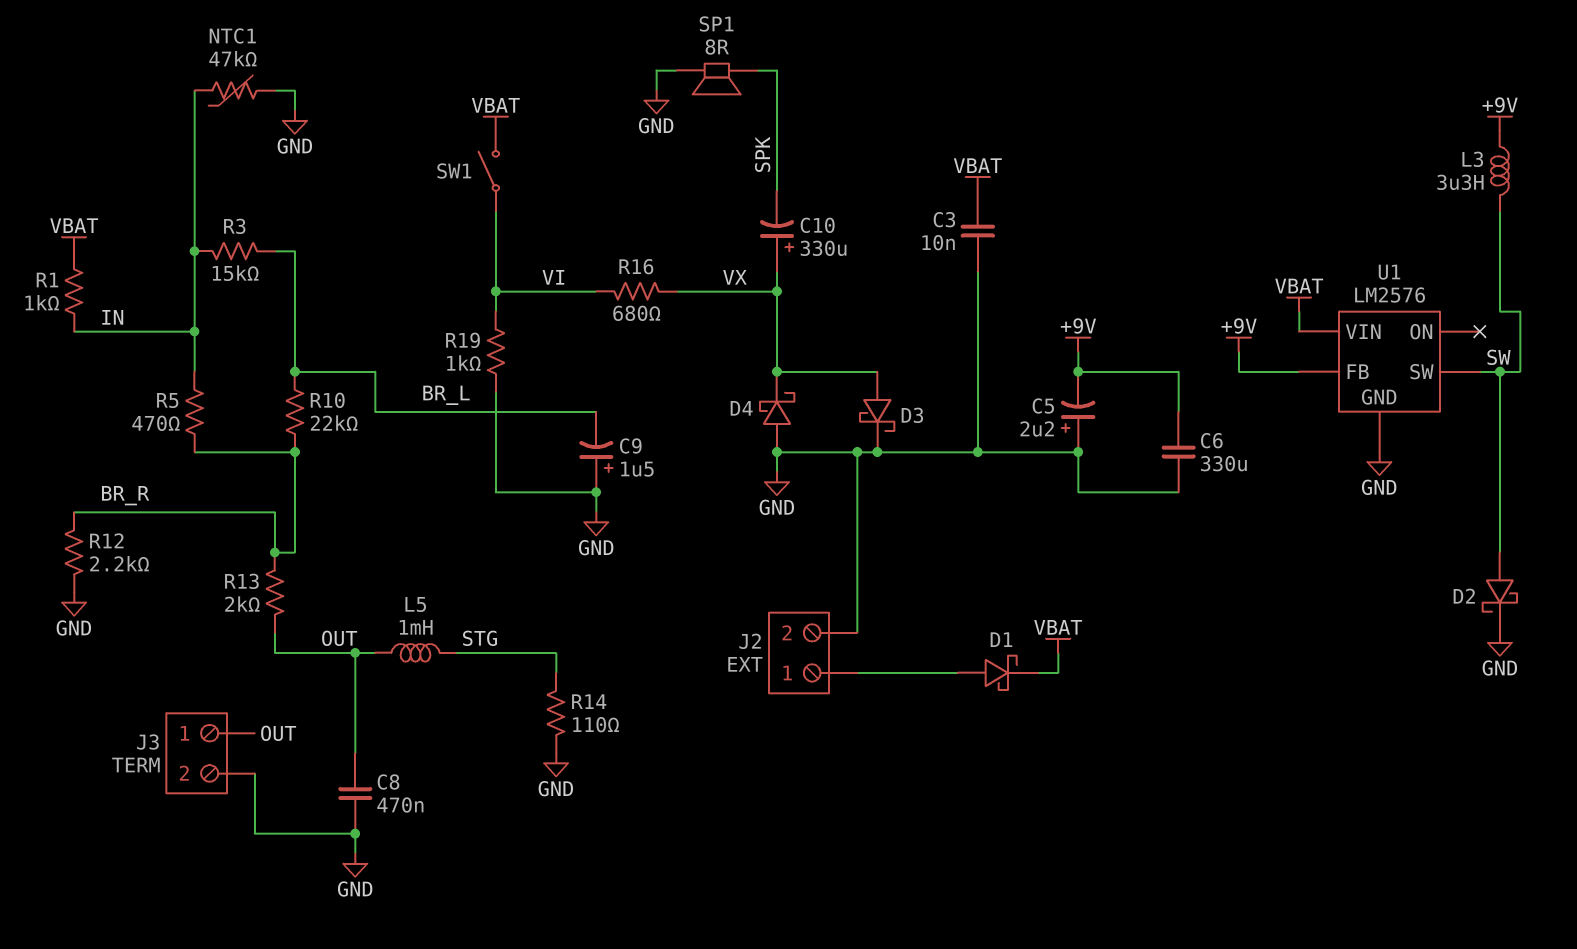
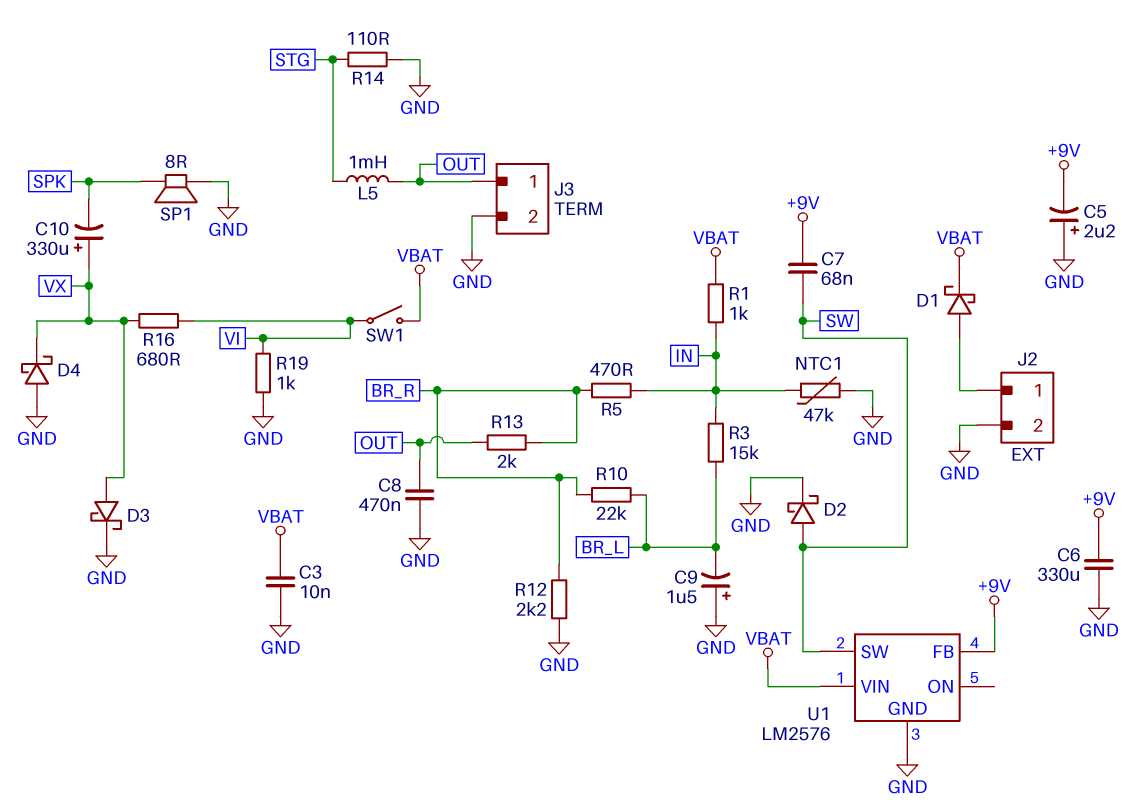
C7: none -> 68nF (+9V, SW)
L3: 3.3uH (+9V, SW) -> none

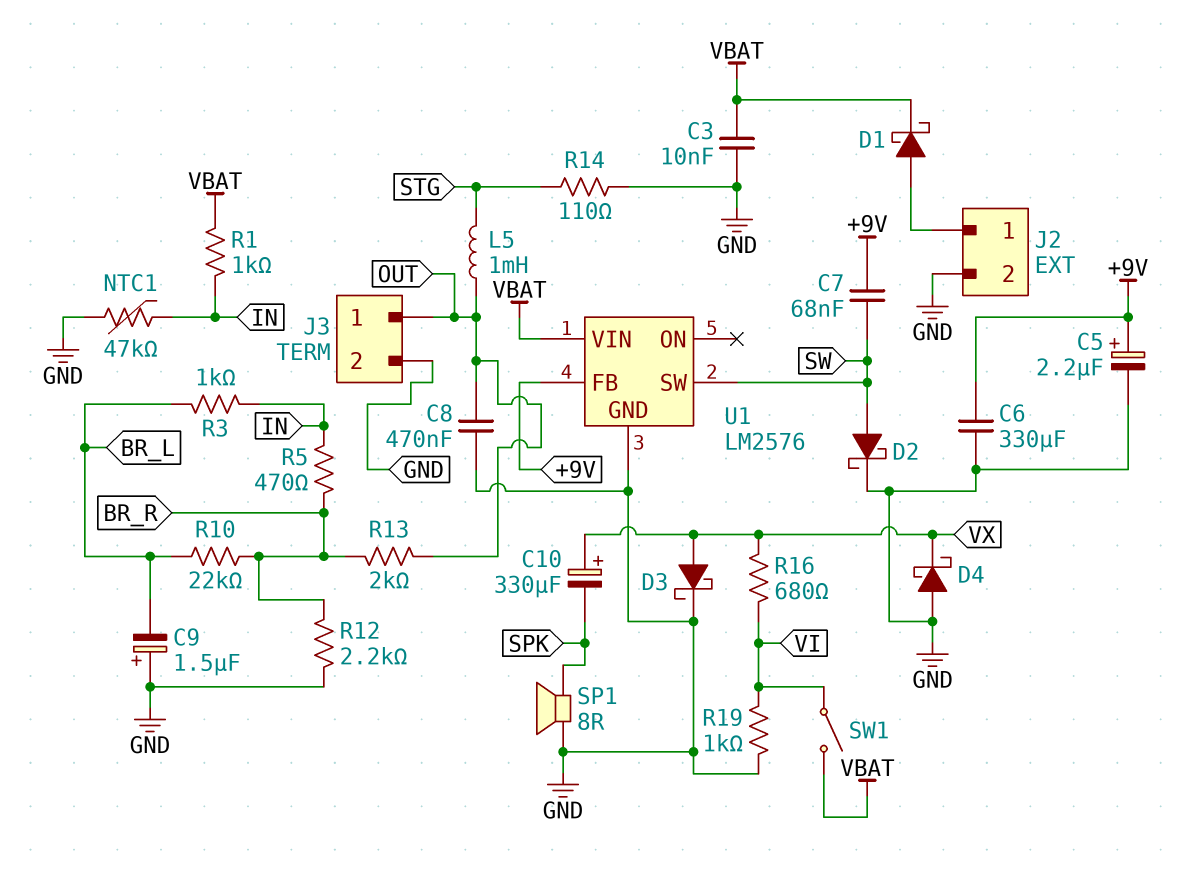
C5: 2.2uF (plus GND, minus +9V) -> 2.2uF (plus +9V, minus GND)
R3: 15k (BR_L, IN) -> 1k (BR_L, IN)

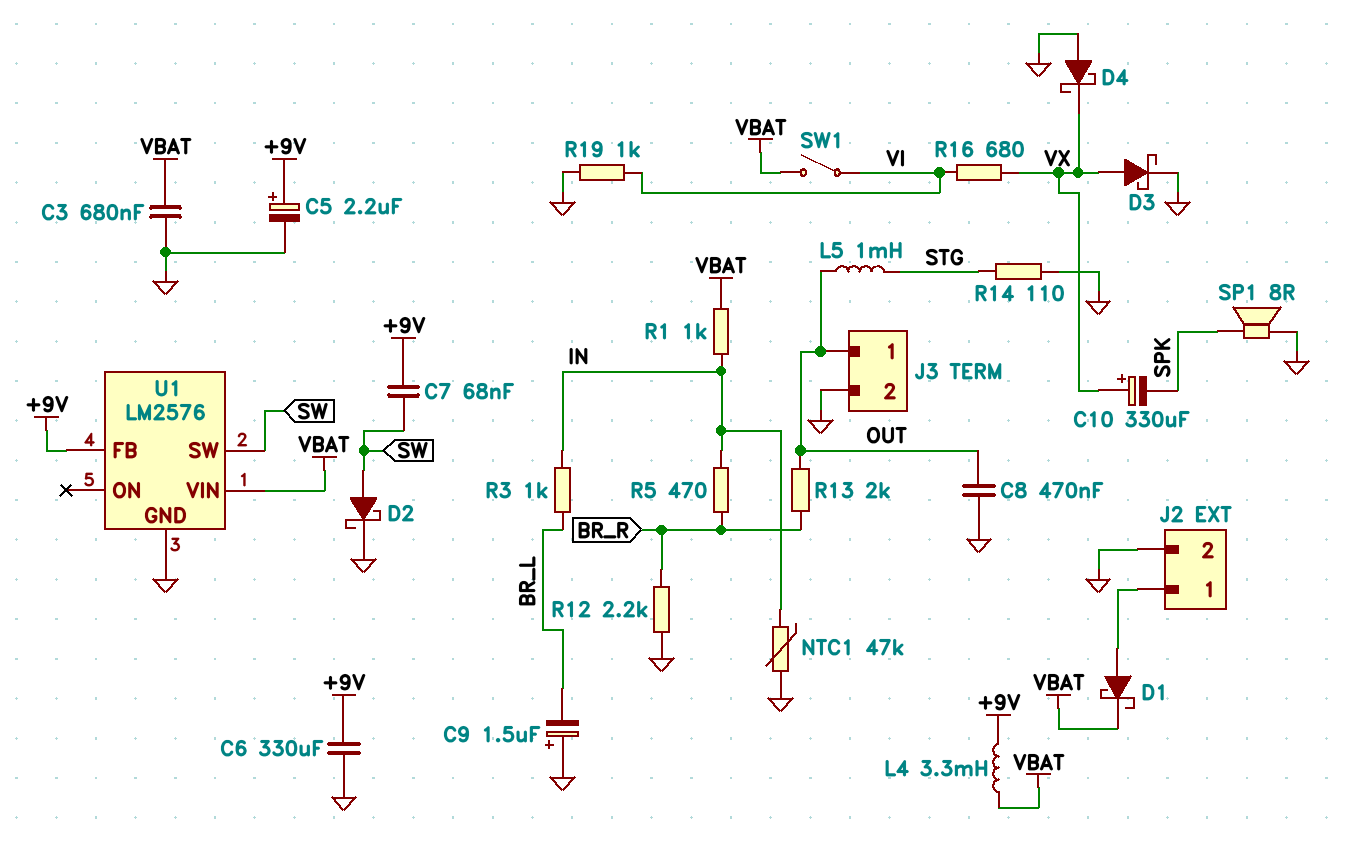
C3: 10nF (GND, VBAT) -> 680nF (GND, VBAT)
L4: none -> 3.3mH (+9V, VBAT)
R10: 22k (BR_L, BR_R) -> none

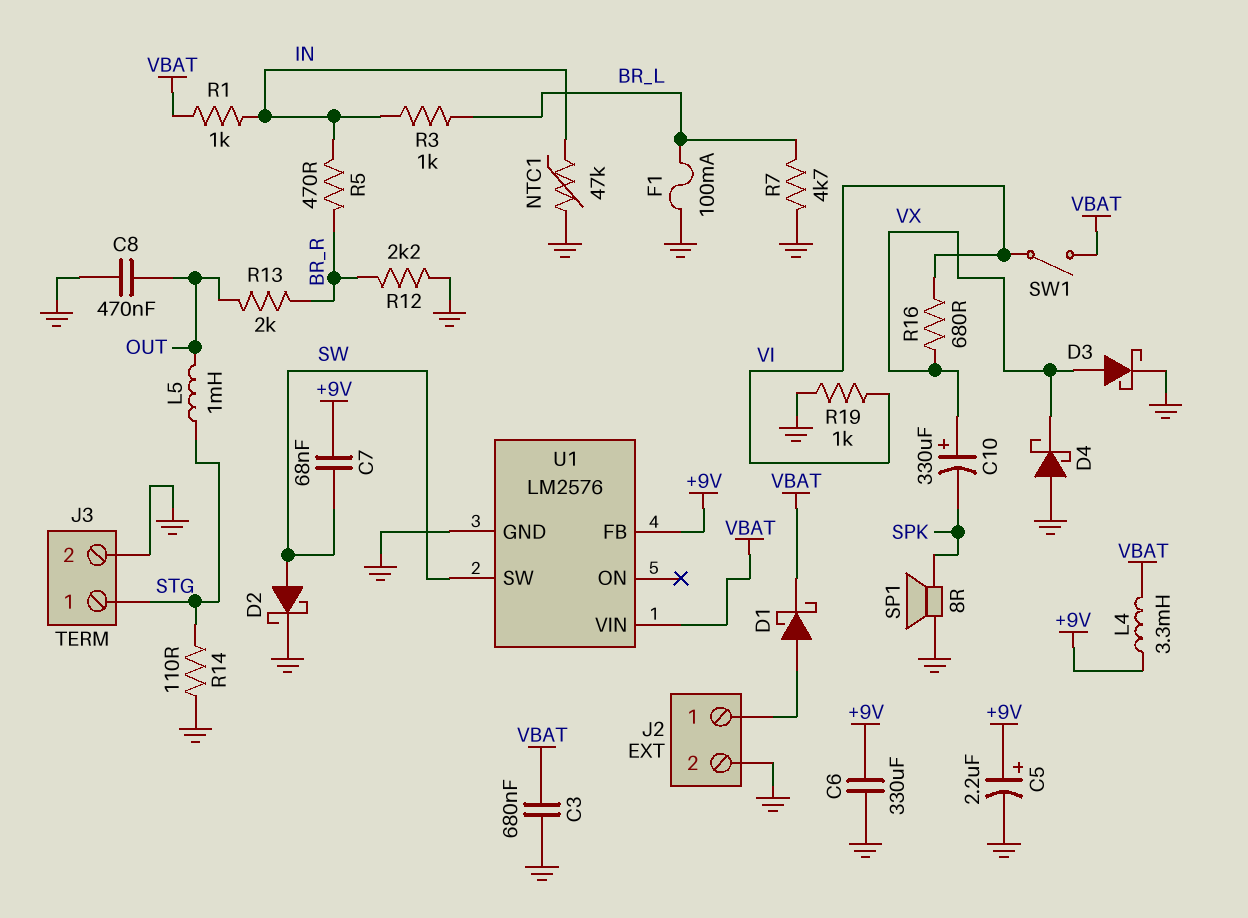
C9: 1.5uF (plus GND, minus BR_L) -> none
F1: none -> 100mA (BR_L, GND)
J3 pin 1: OUT -> STG
R7: none -> 4.7k (BR_L, GND)

